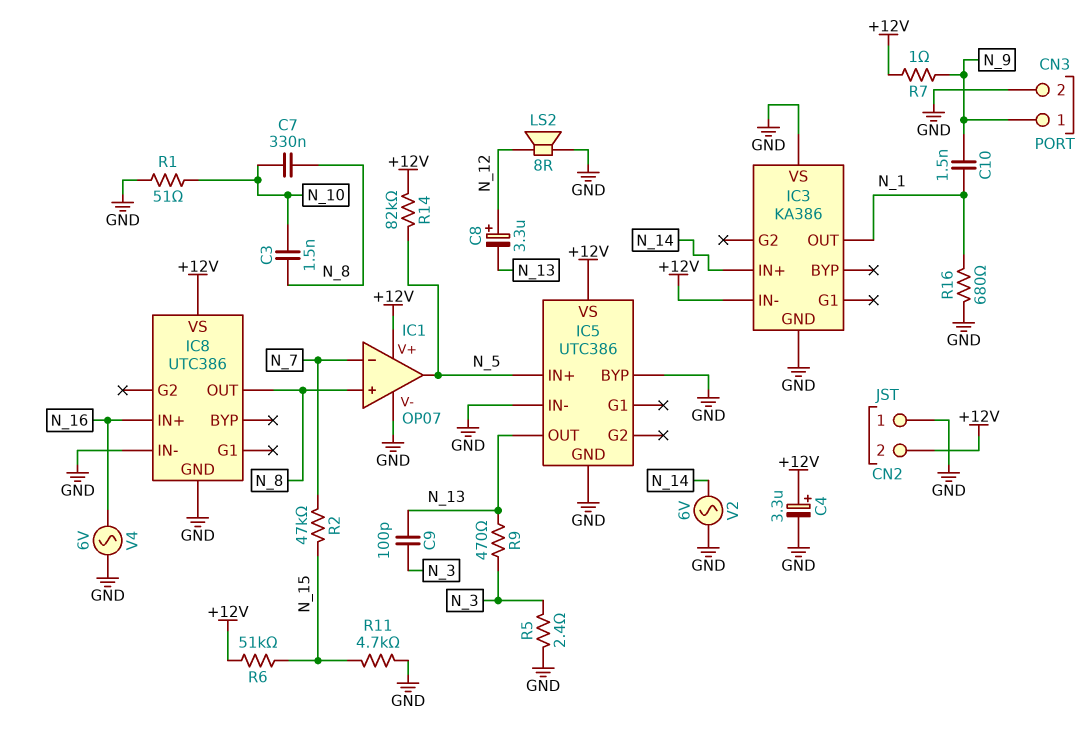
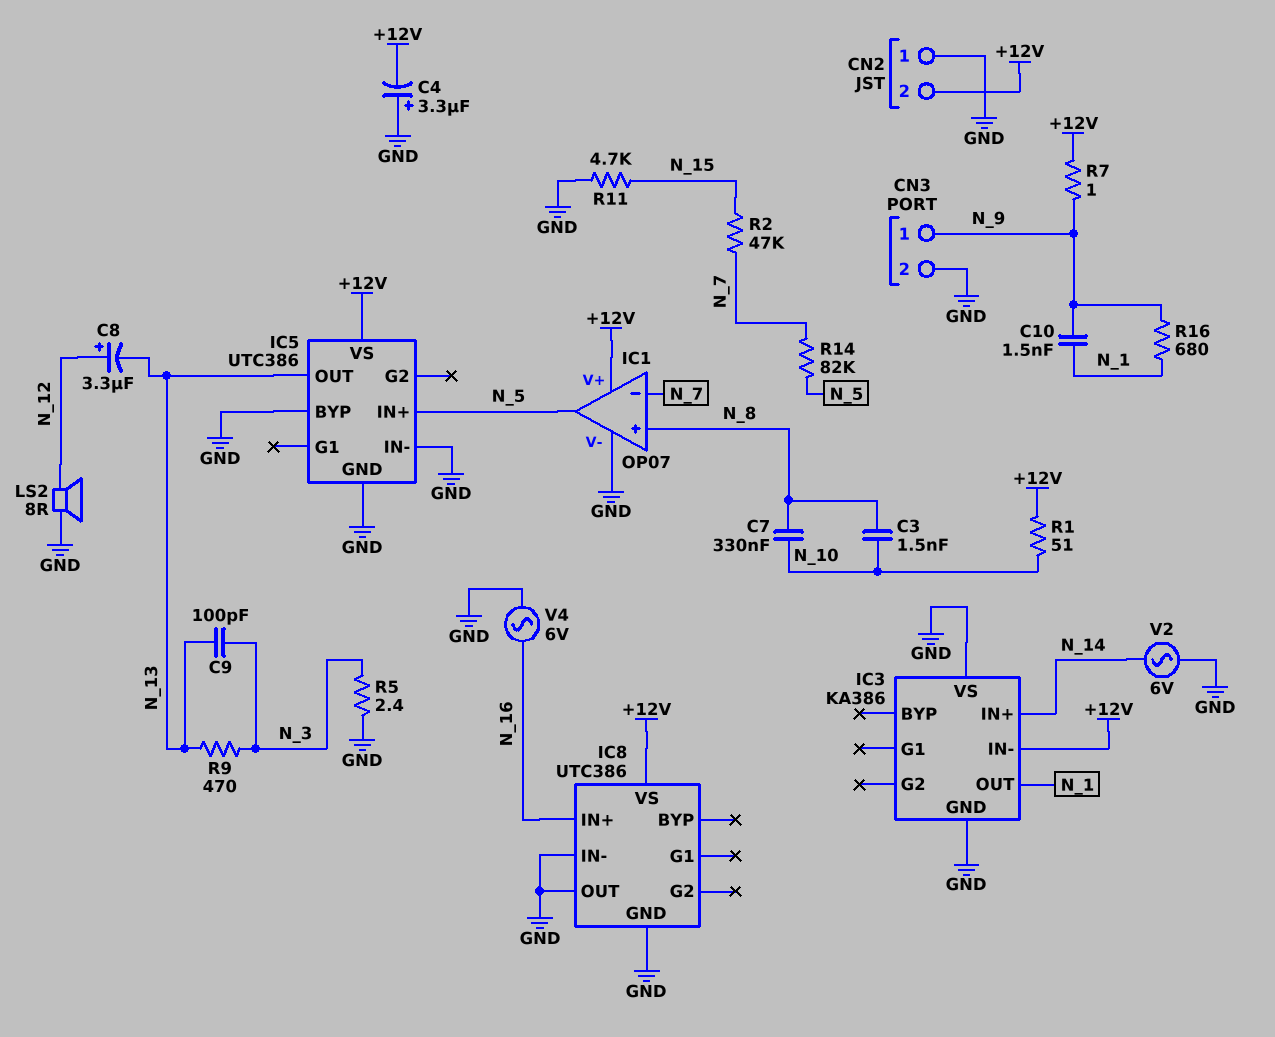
C4: 3.3uF (plus +12V, minus GND) -> 3.3uF (plus GND, minus +12V)
IC8 pin OUT: N_8 -> GND
R1: 51 (GND, N_10) -> 51 (+12V, N_10)
R6: 51k (+12V, N_15) -> none
R14: 82k (+12V, N_5) -> 82k (N_5, N_7)
R16: 680 (GND, N_1) -> 680 (N_1, N_9)

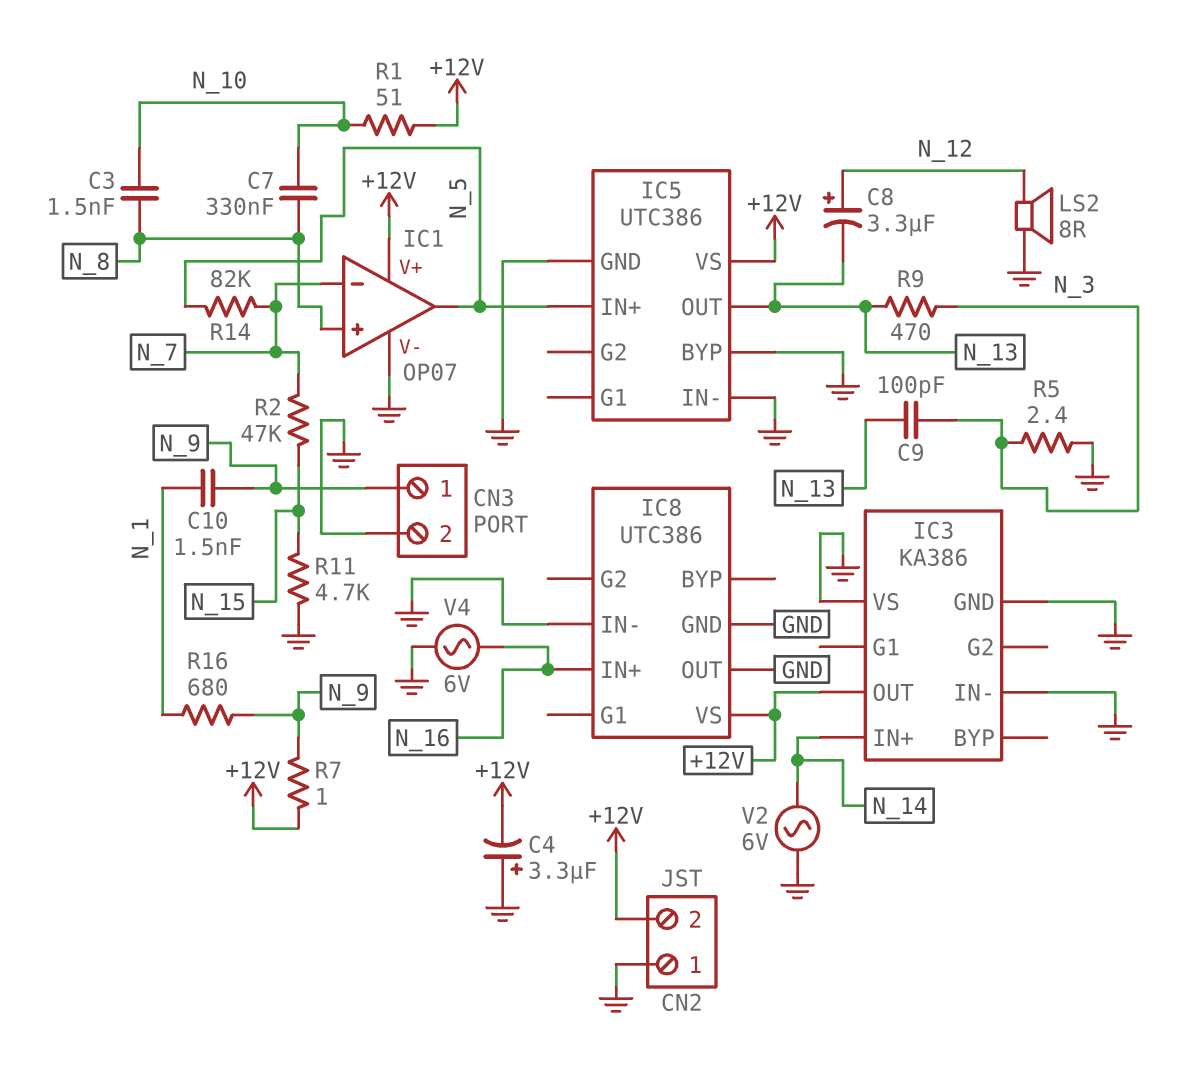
IC3 pin IN-: +12V -> GND
IC3 pin OUT: N_1 -> +12V

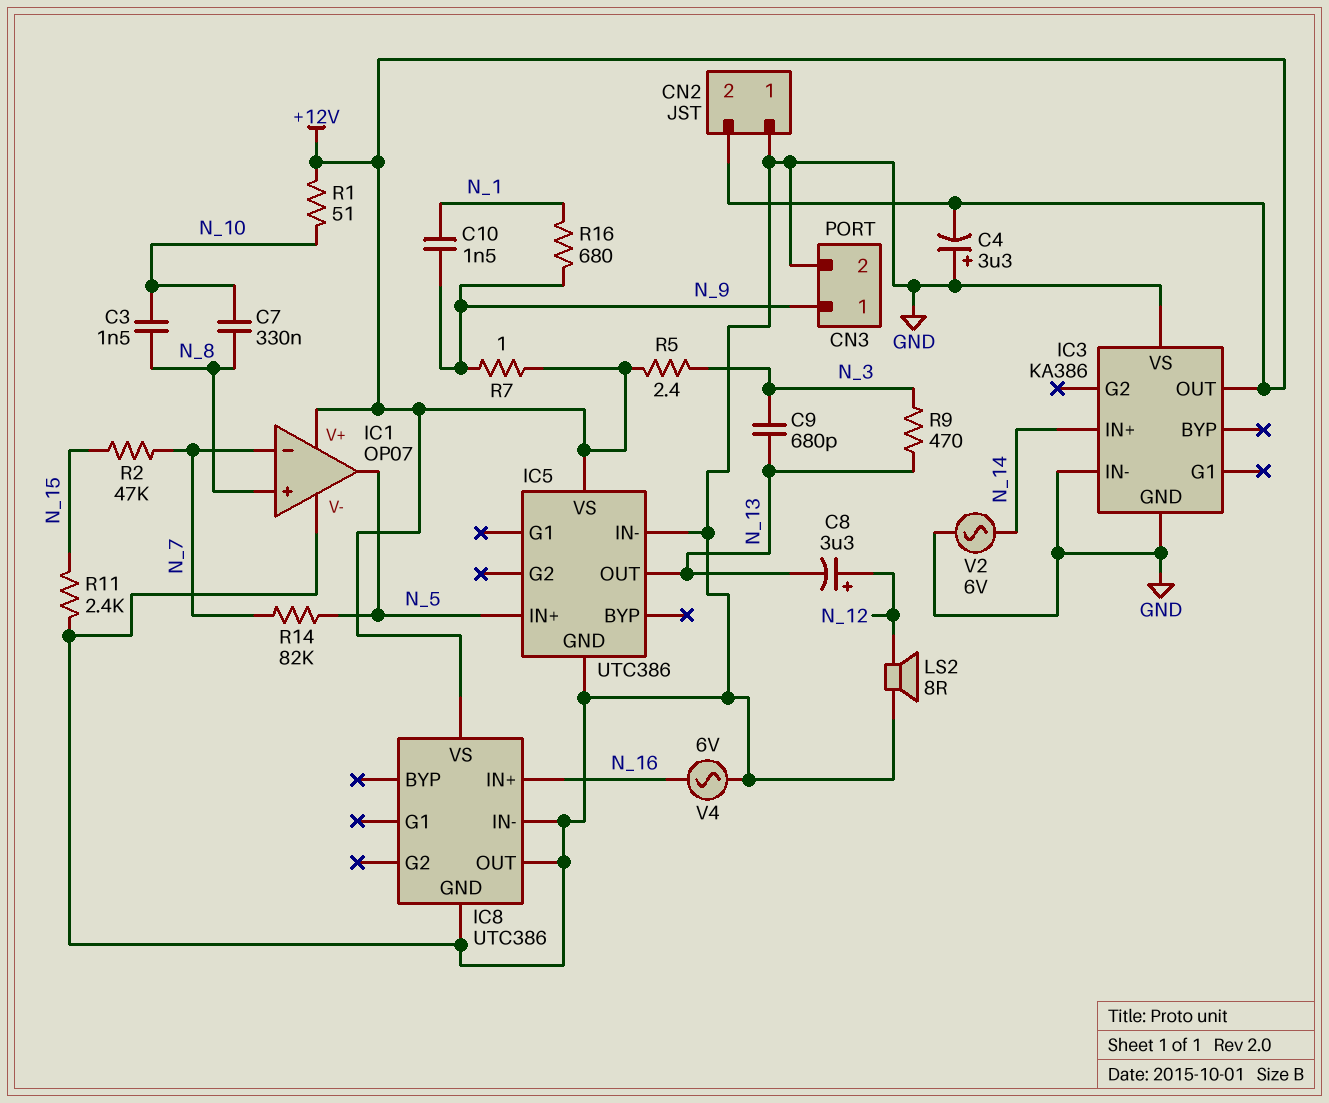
C9: 100pF (N_3, N_13) -> 680pF (N_3, N_13)
IC5 pin BYP: GND -> none
R5: 2.4 (GND, N_3) -> 2.4 (+12V, N_3)
R11: 4.7k (GND, N_15) -> 2.4k (GND, N_15)

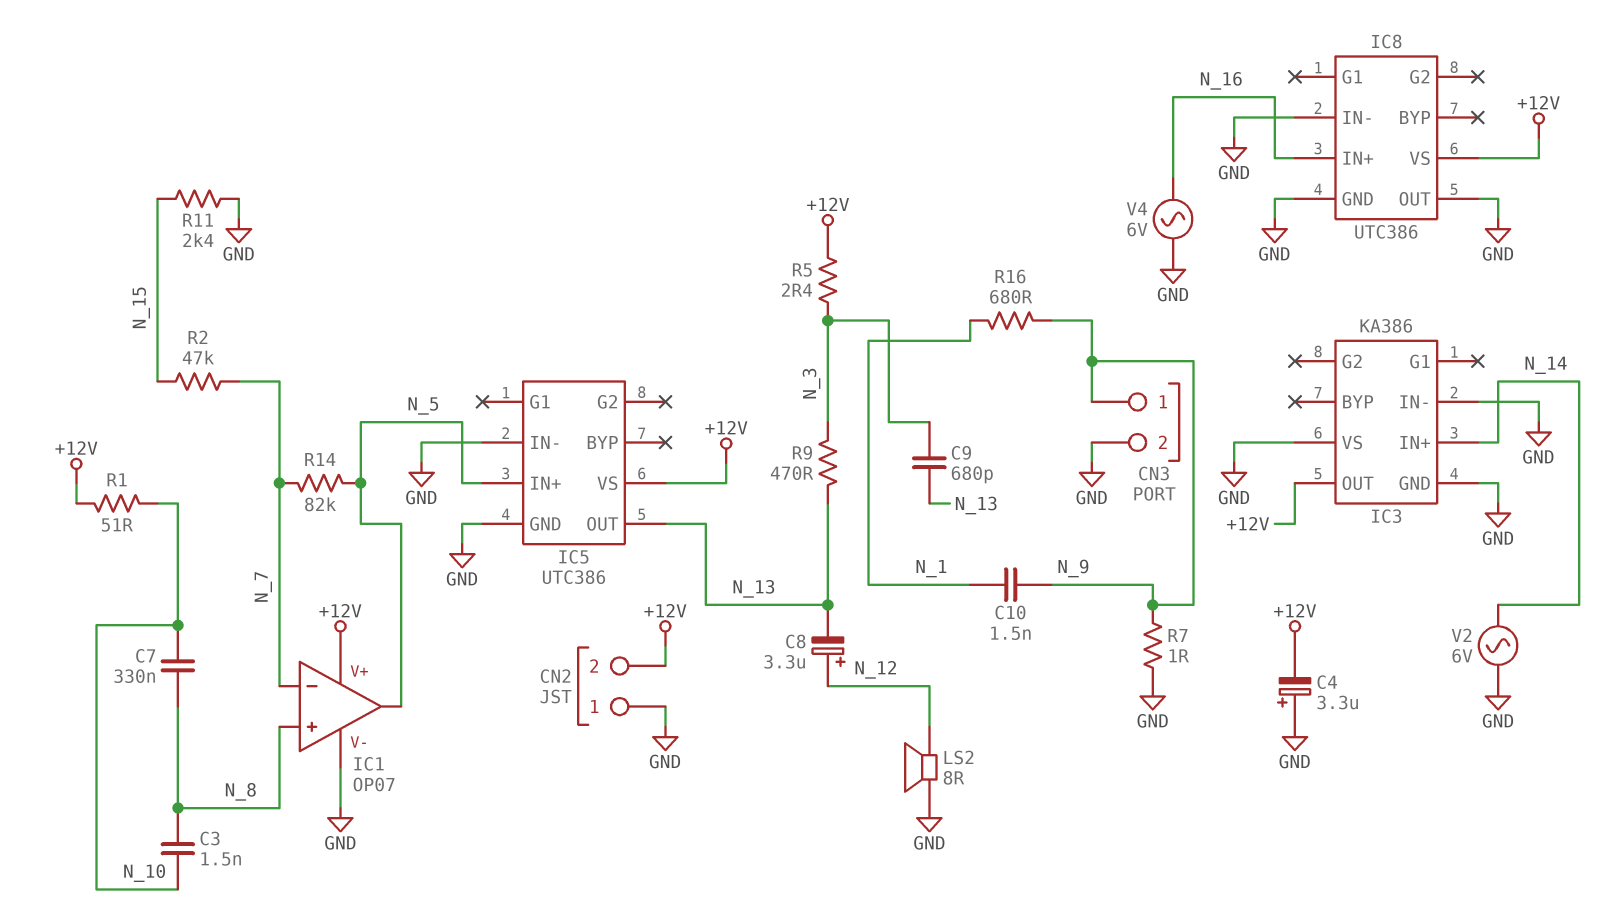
R7: 1 (+12V, N_9) -> 1 (GND, N_9)

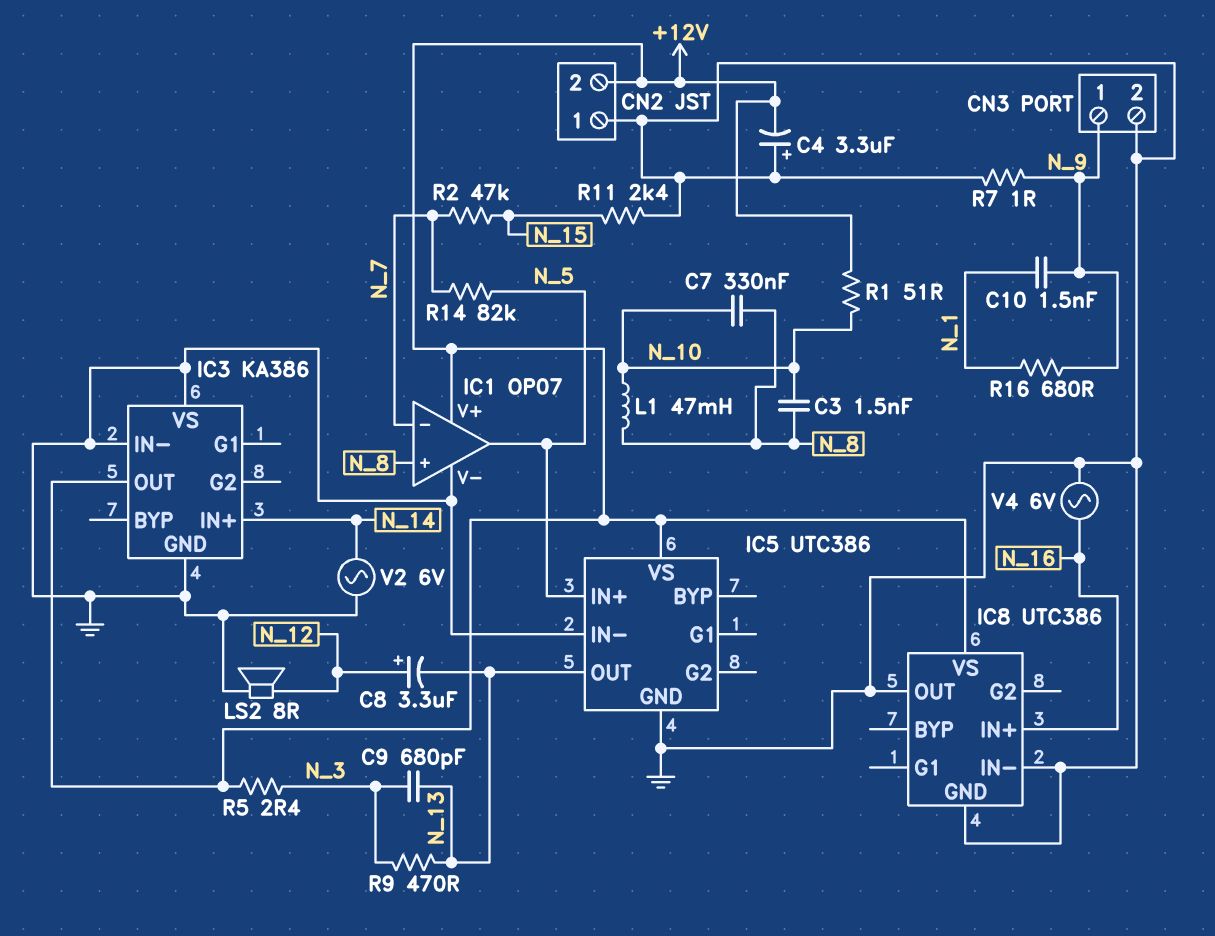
L1: none -> 47mH (N_8, N_10)

